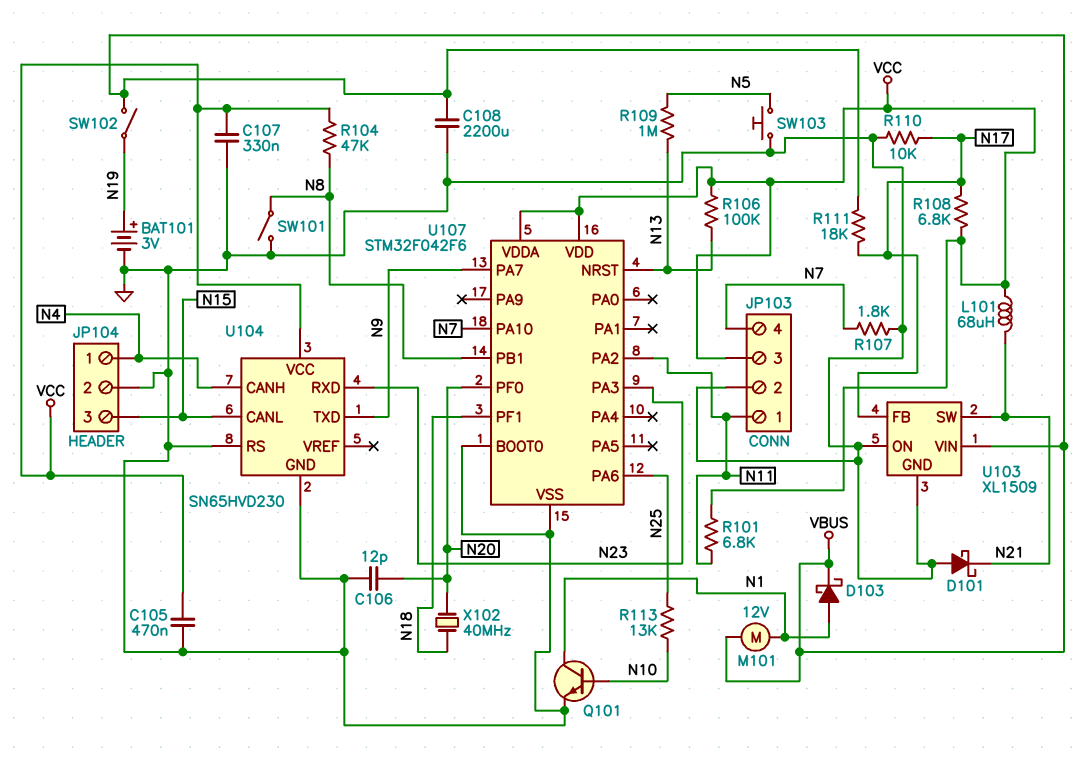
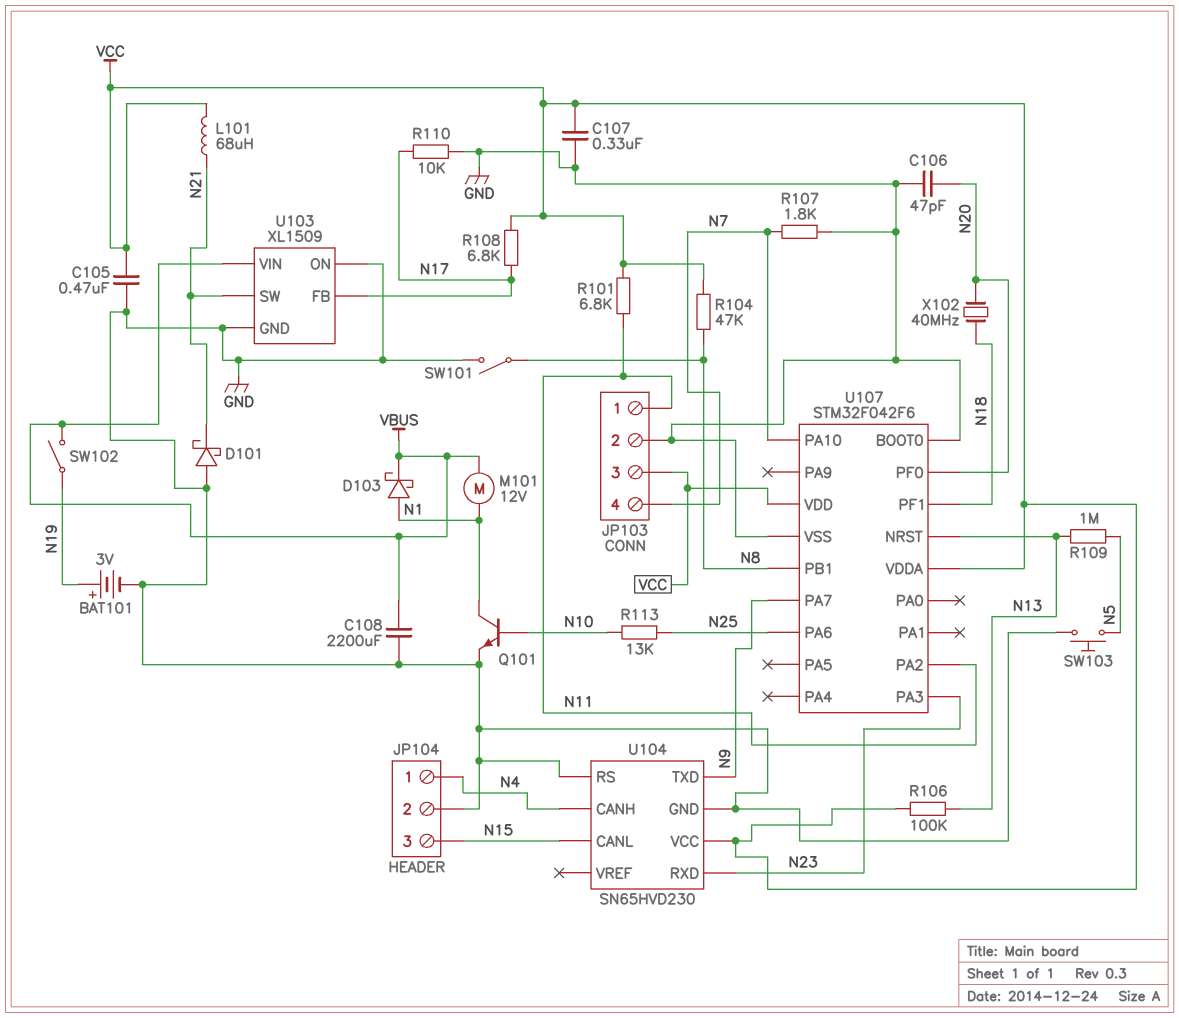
C106: 12pF (GND, N20) -> 47pF (GND, N20)
R111: 18k (N17, VBUS) -> none

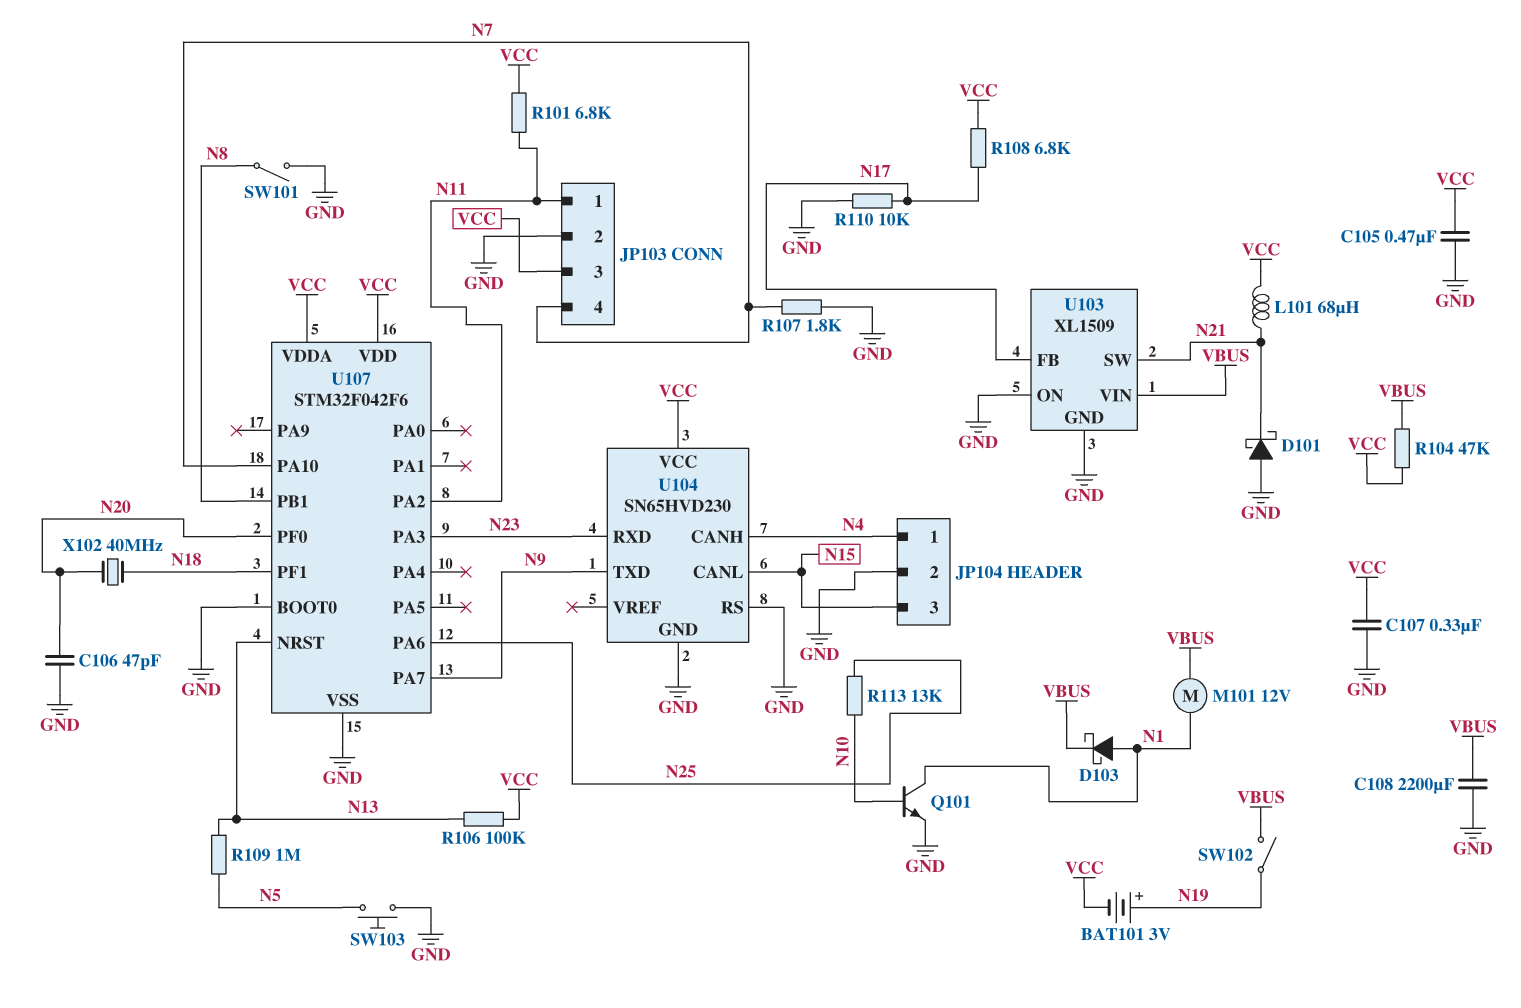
BAT101: 3V (plus N19, minus GND) -> 3V (plus N19, minus VCC)
R104: 47k (N8, VCC) -> 47k (VBUS, VCC)

